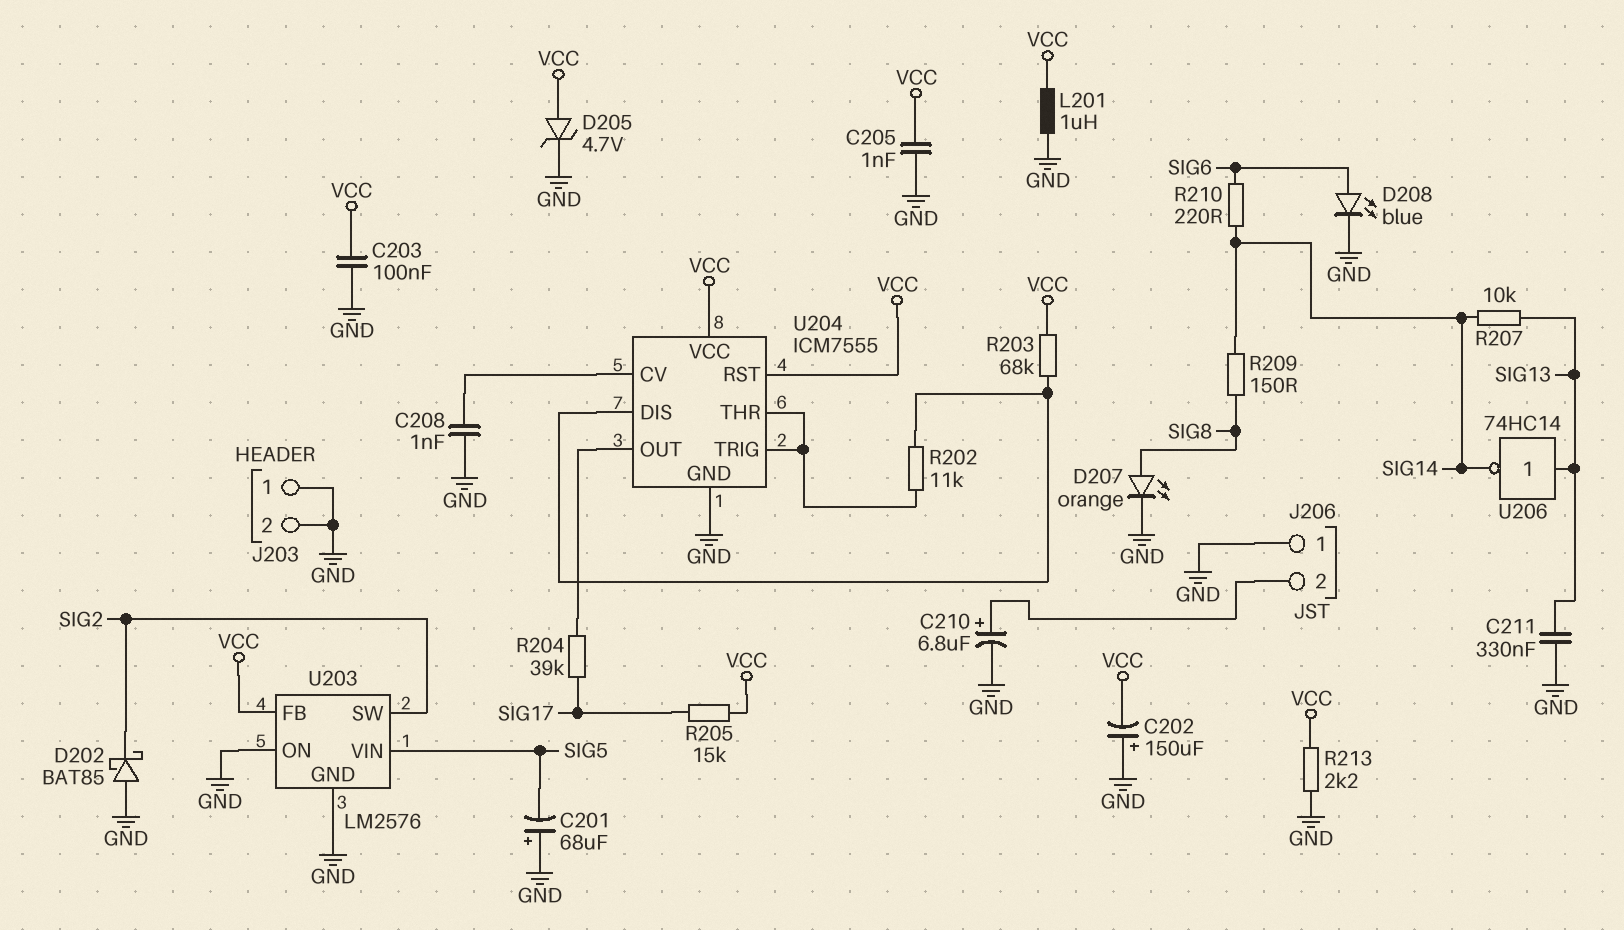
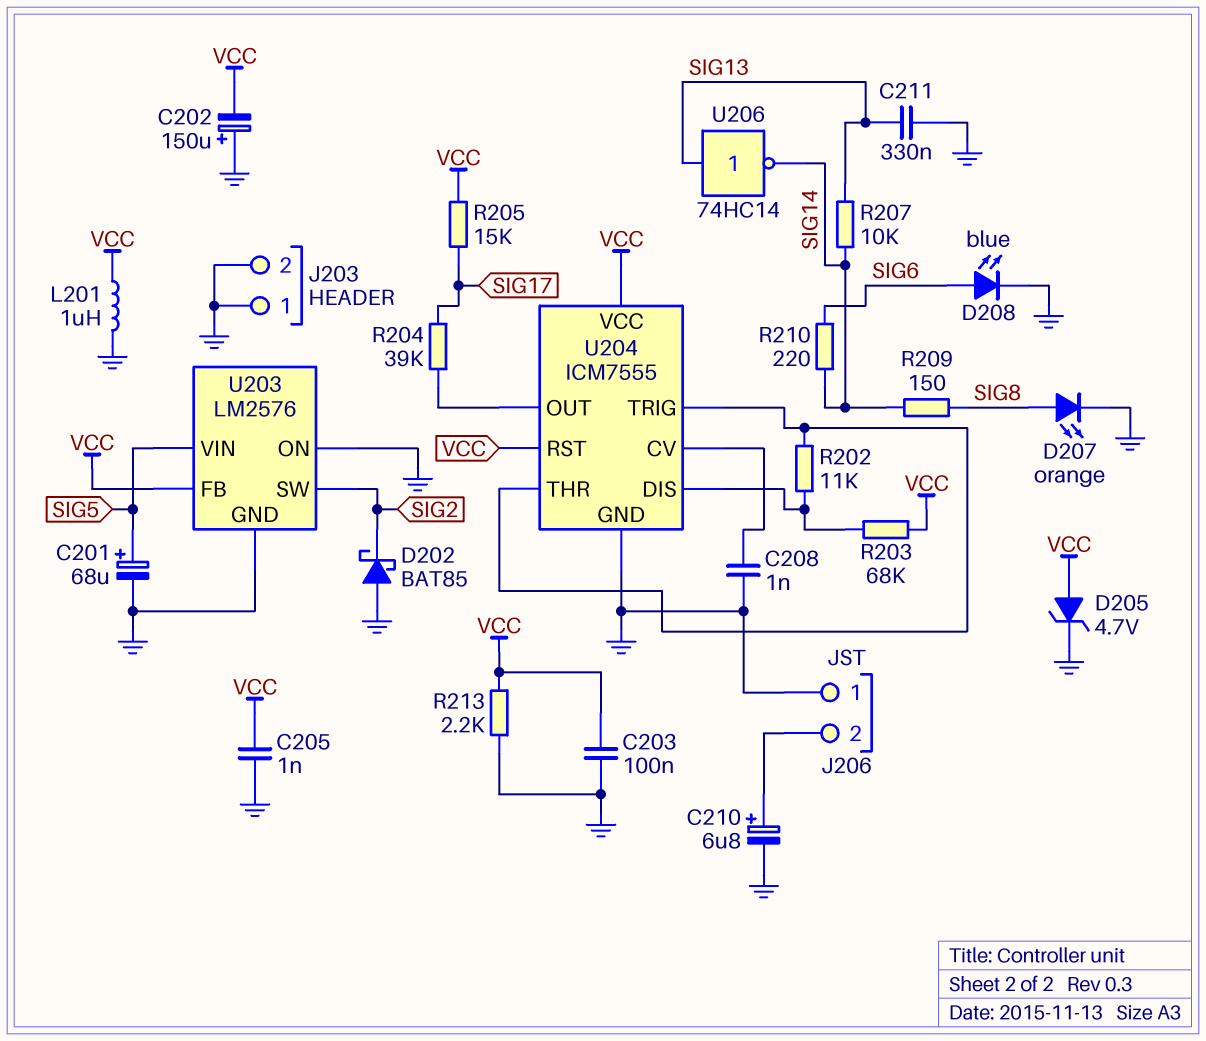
C201: 68uF (plus GND, minus SIG5) -> 68uF (plus SIG5, minus GND)

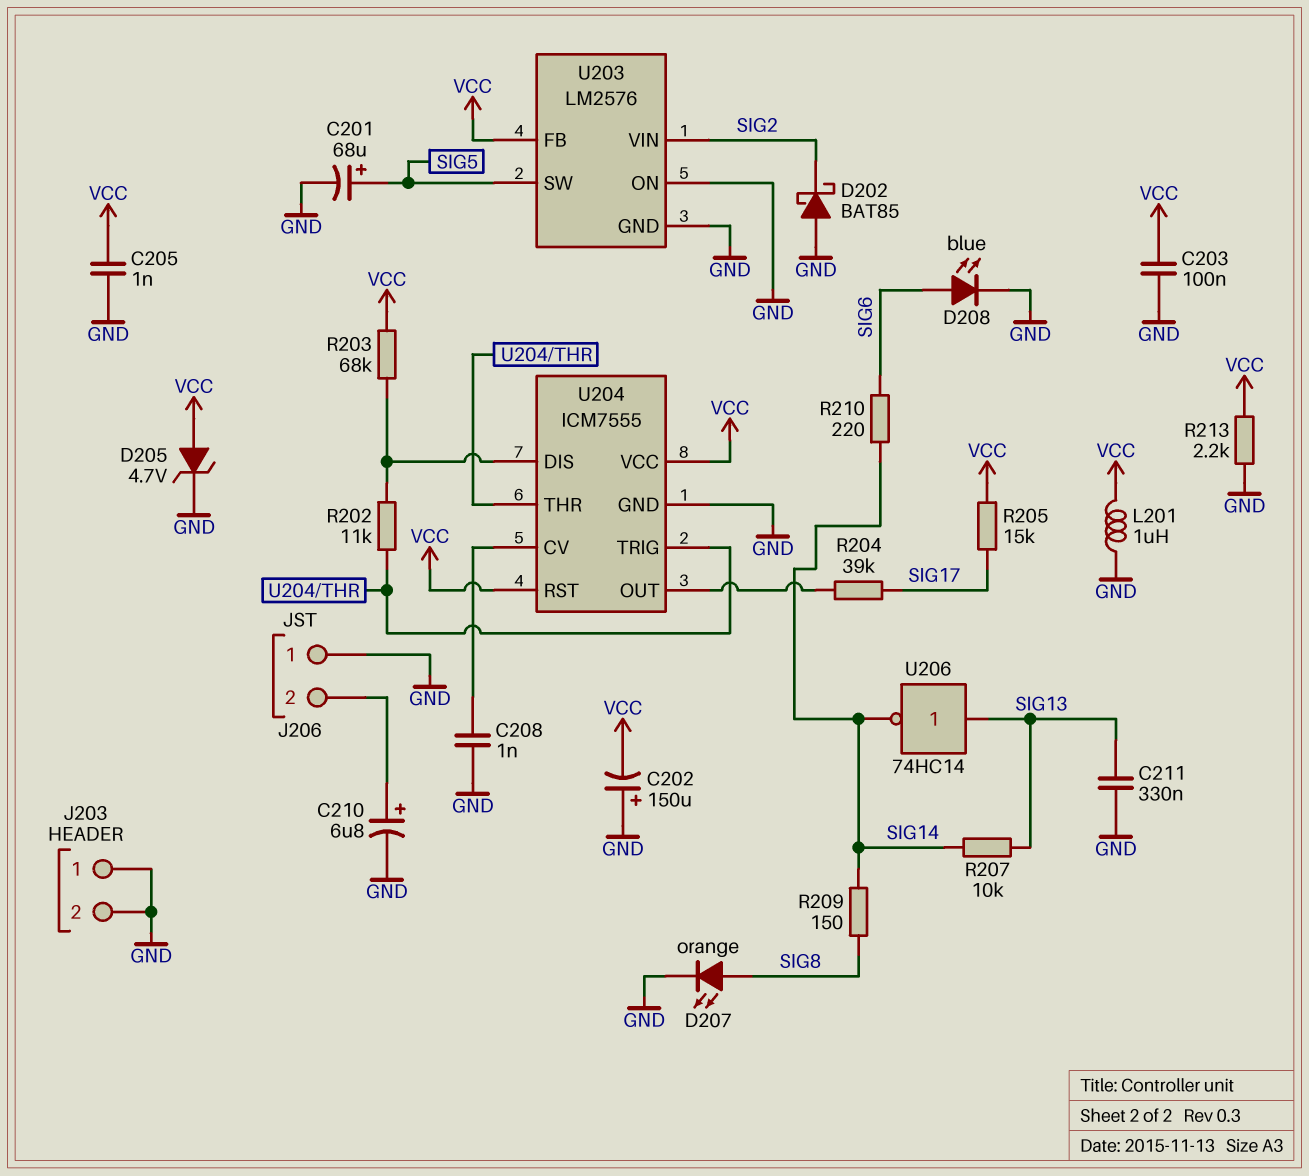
U203 pin SW: SIG2 -> SIG5
U203 pin VIN: SIG5 -> SIG2

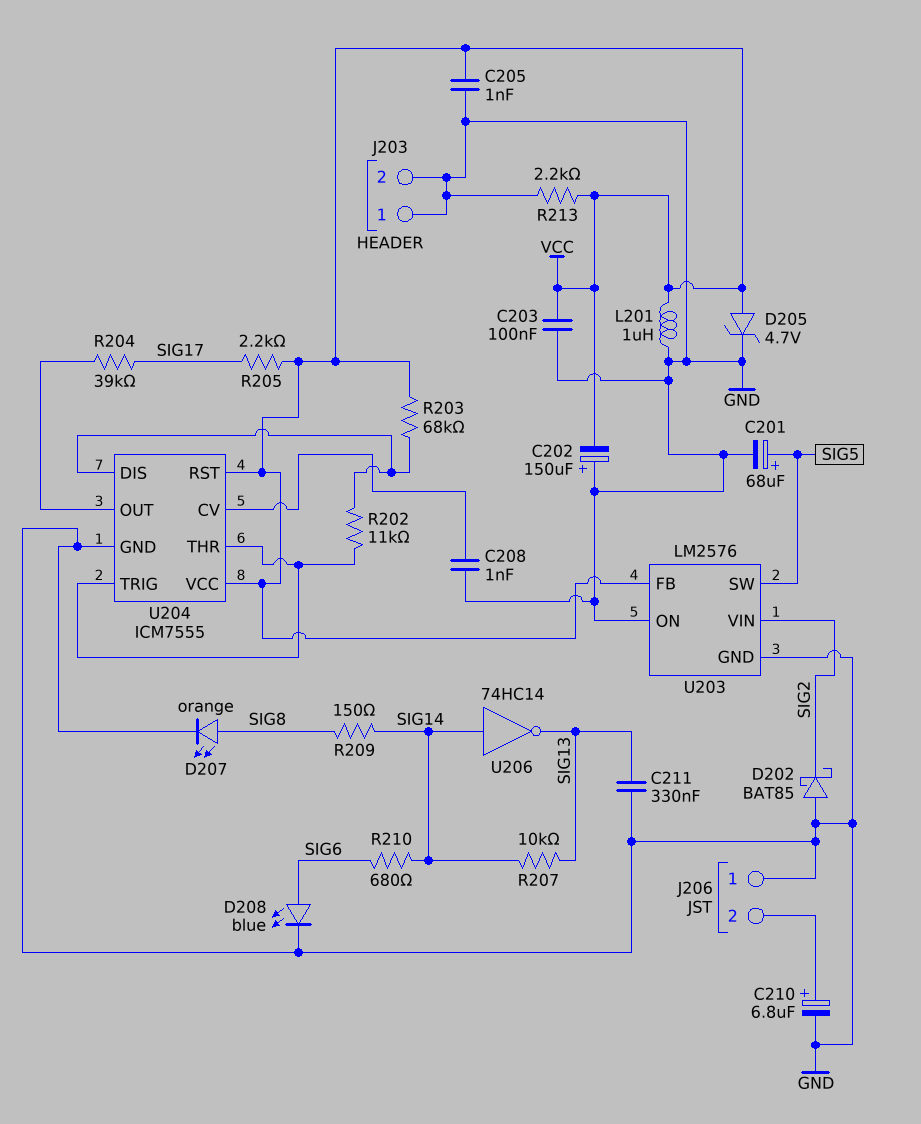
R205: 15k (SIG17, VCC) -> 2.2k (SIG17, VCC)
R210: 220 (SIG6, SIG14) -> 680 (SIG6, SIG14)
U206: NOT 74HC14 (in SIG13, out SIG14) -> NOT 74HC14 (in SIG14, out SIG13)

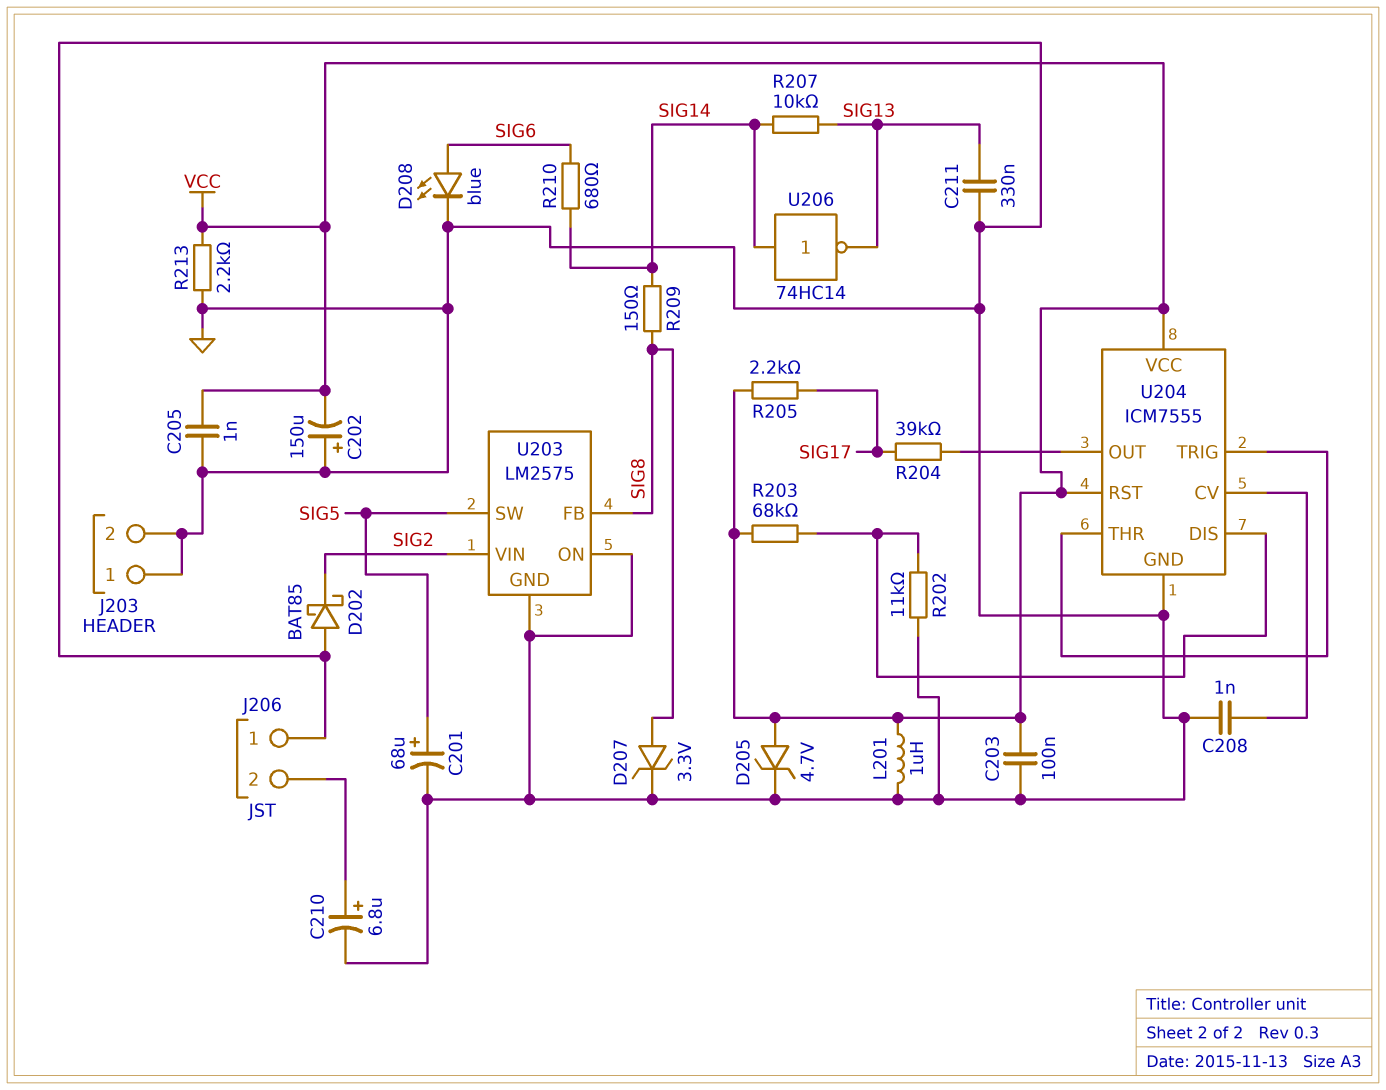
D207: LED orange (A SIG8, K GND) -> zener 3.3V (A SIG8, K GND)
R202: 11k (U204/DIS, U204/THR) -> 11k (GND, U204/DIS)
U203: LM2576 -> LM2575
U203 pin FB: VCC -> SIG8

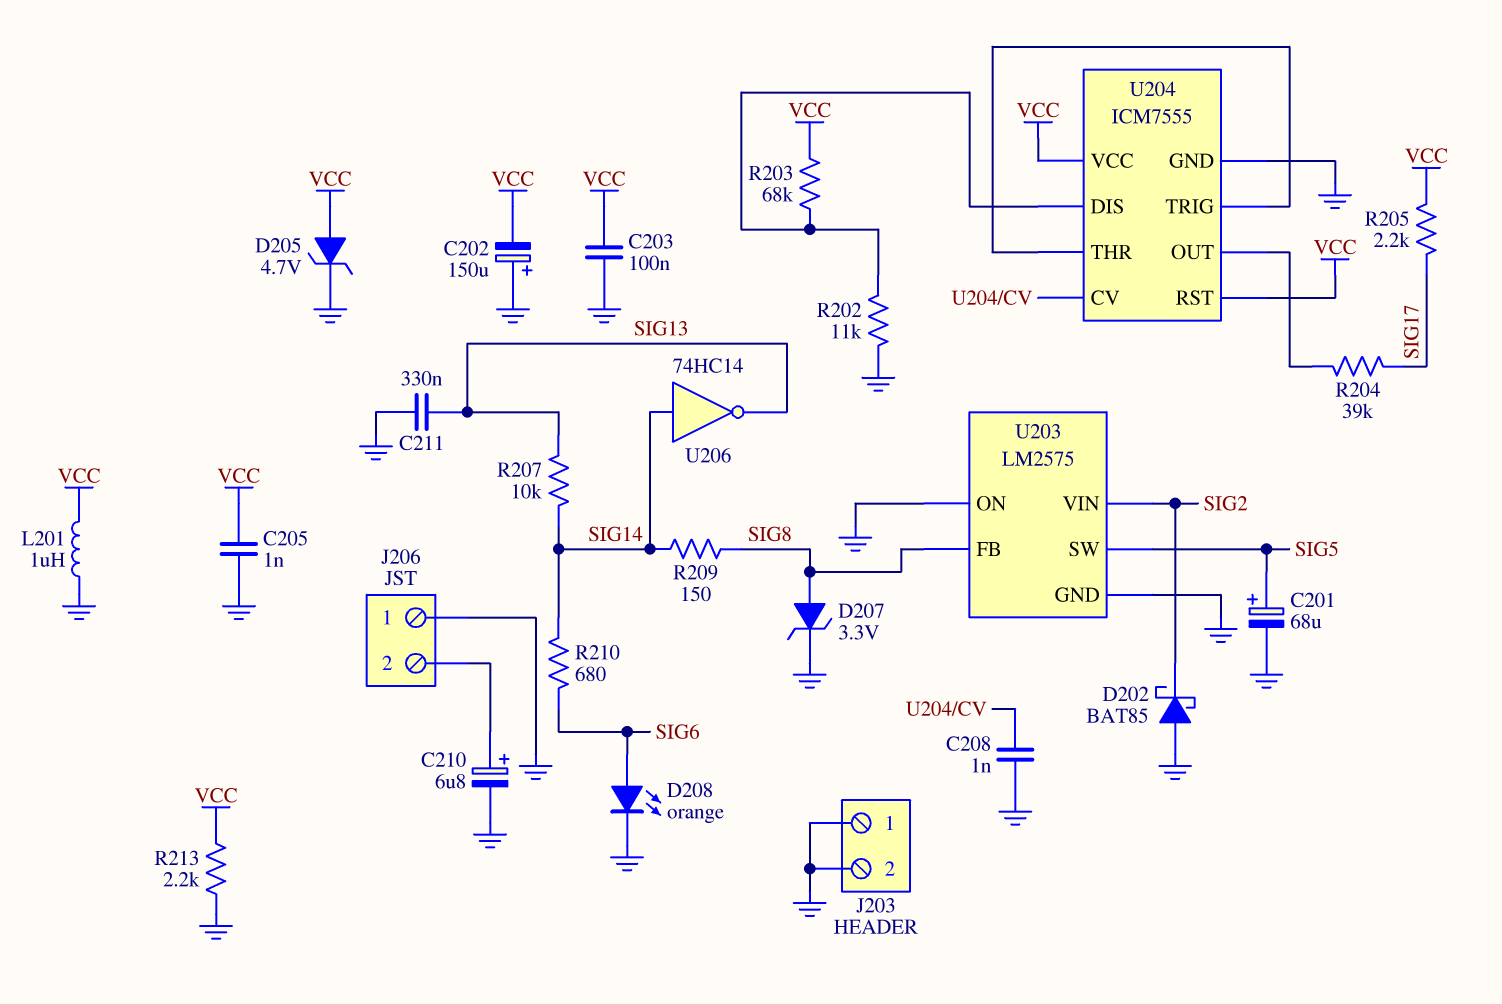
D208: LED blue (A SIG6, K GND) -> LED orange (A SIG6, K GND)

